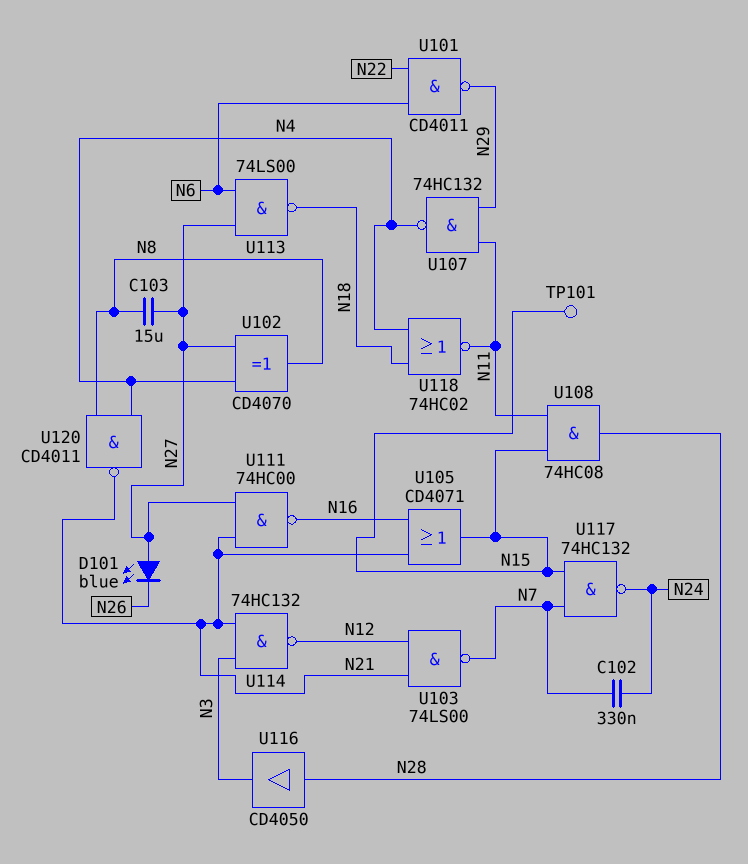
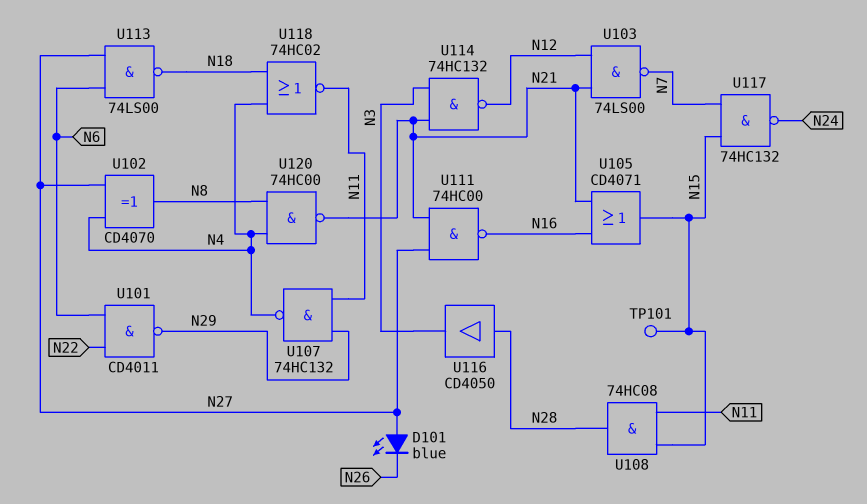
C102: 330nF (N7, N24) -> none
C103: 15uF (N8, N27) -> none
U120: NAND CD4011 (in N4, in N8, out N21) -> NAND 74HC00 (in N4, in N8, out N21)

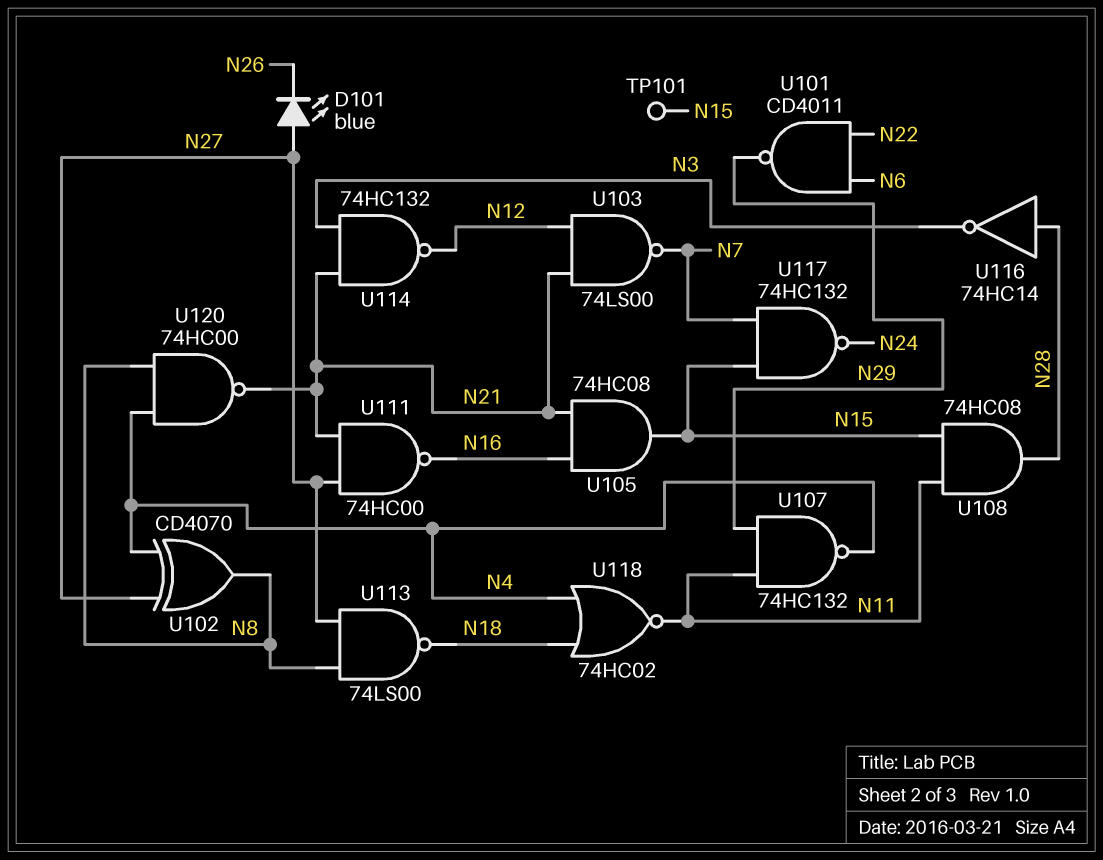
U105: OR CD4071 (in N16, in N21, out N15) -> AND 74HC08 (in N16, in N21, out N15)
U113: NAND 74LS00 (in N6, in N27, out N18) -> NAND 74LS00 (in N8, in N27, out N18)
U116: buffer CD4050 (in N28, out N3) -> NOT 74HC14 (in N28, out N3)

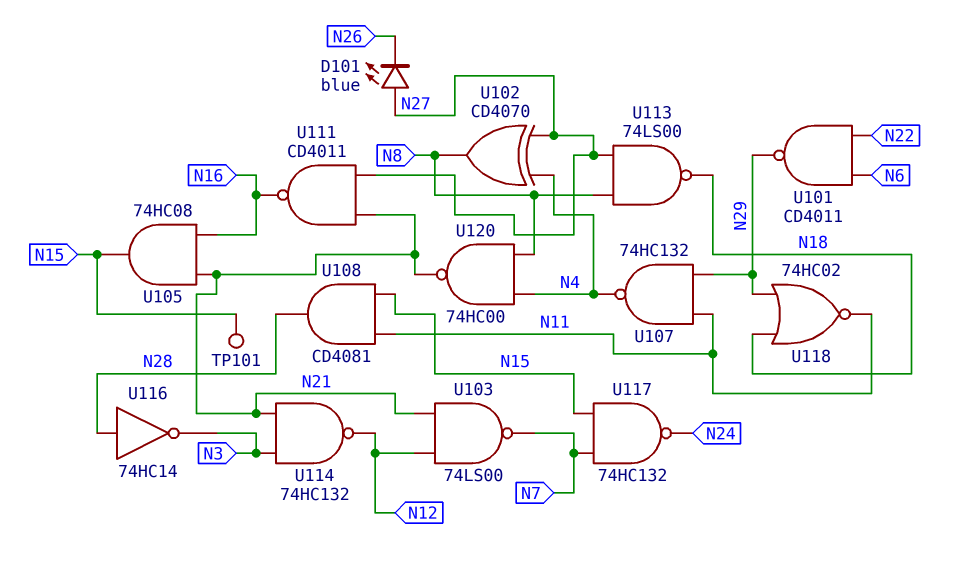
U108: AND 74HC08 (in N11, in N15, out N28) -> AND CD4081 (in N11, in N15, out N28)
U111: NAND 74HC00 (in N21, in N27, out N16) -> NAND CD4011 (in N21, in N27, out N16)
U118: NOR 74HC02 (in N4, in N18, out N11) -> NOR 74HC02 (in N18, in N29, out N11)

